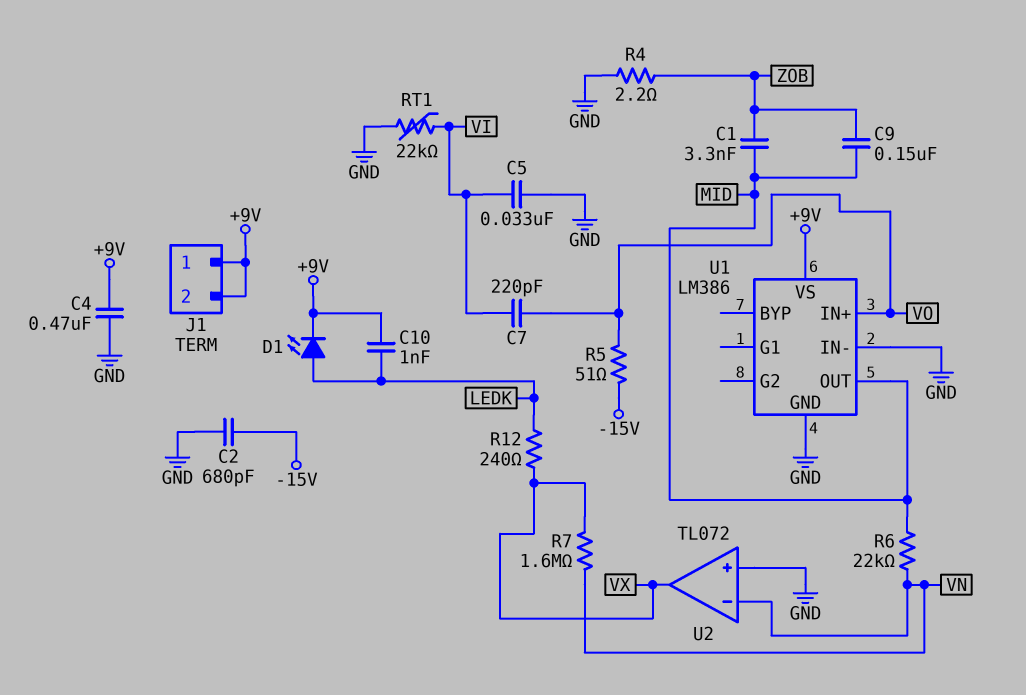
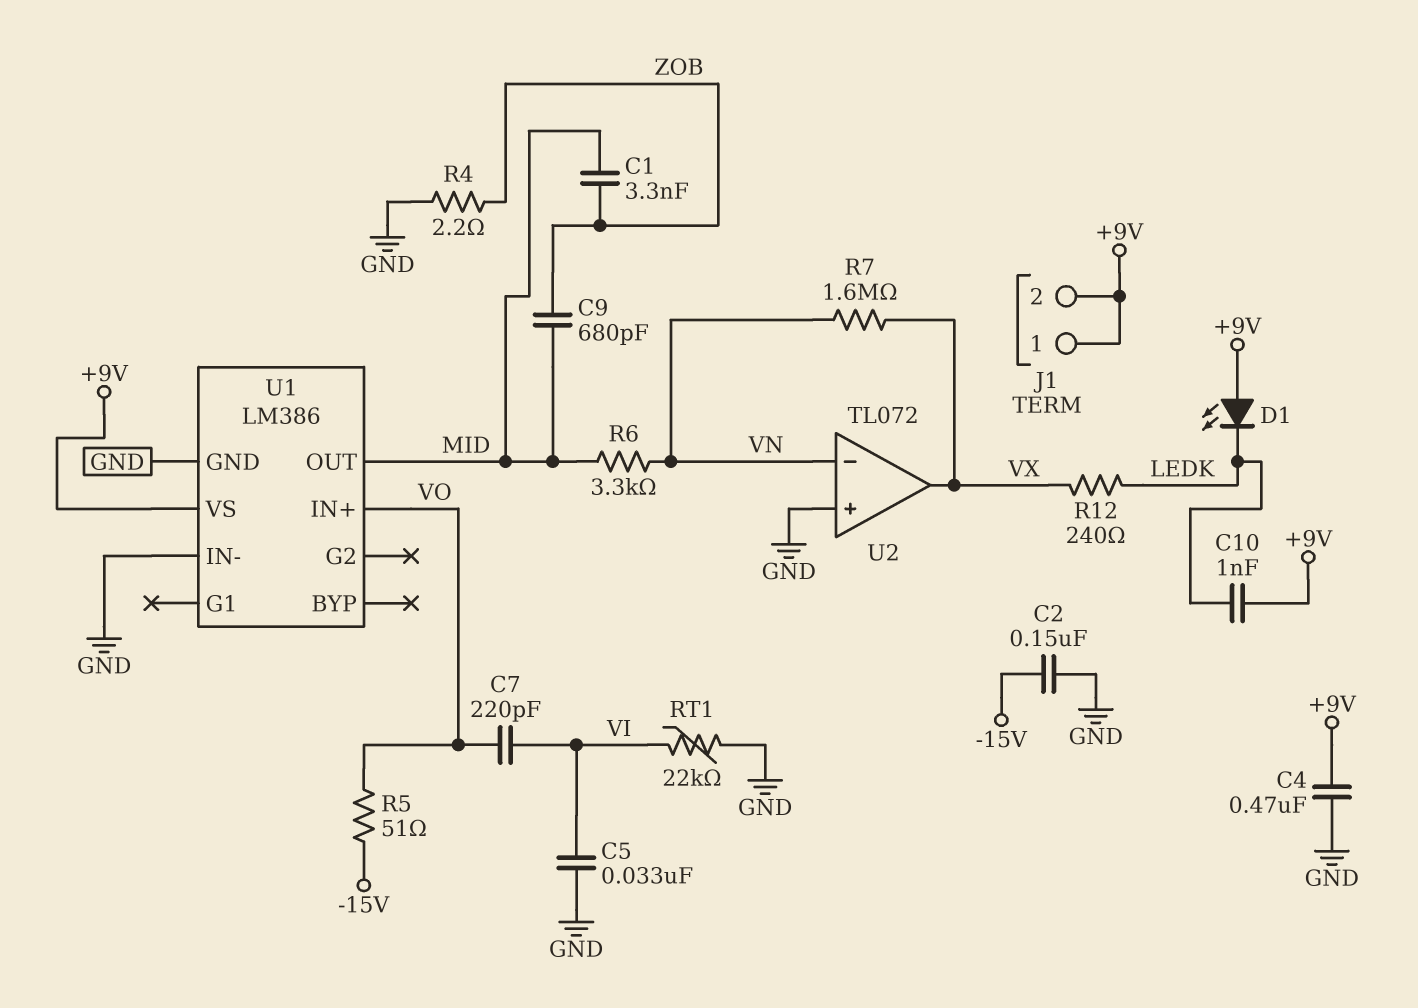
C2: 680pF (-15V, GND) -> 150nF (-15V, GND)
C9: 150nF (MID, ZOB) -> 680pF (MID, ZOB)
D1: LED (A LEDK, K +9V) -> LED (A +9V, K LEDK)
R6: 22k (MID, VN) -> 3.3k (MID, VN)

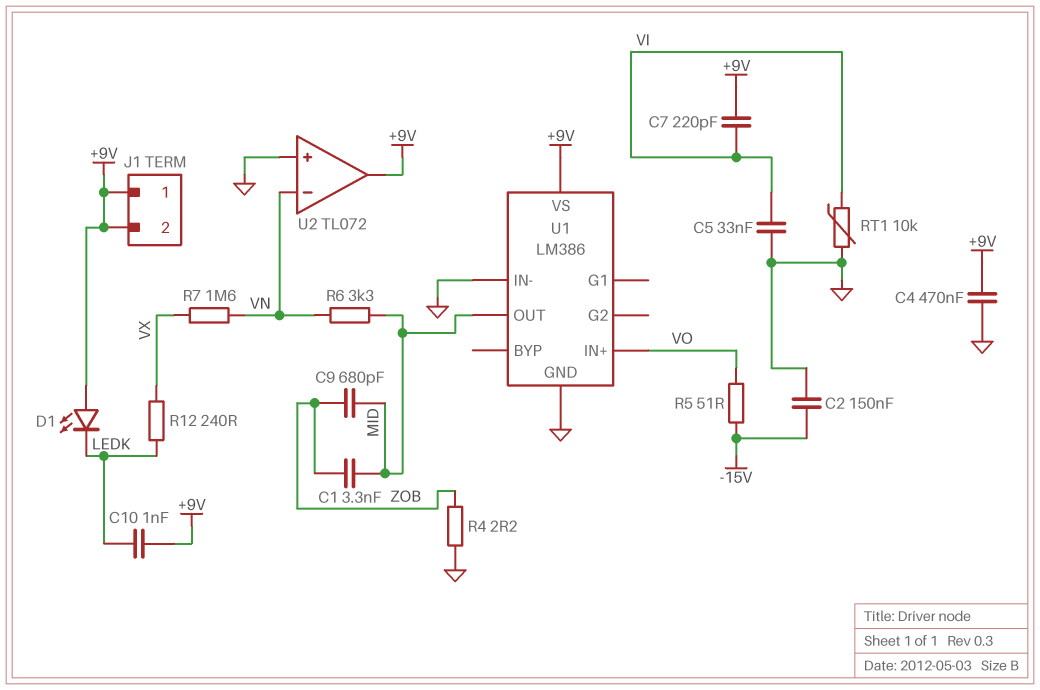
C7: 220pF (VI, VO) -> 220pF (+9V, VI)
RT1: 22k (GND, VI) -> 10k (GND, VI)
U2 pin out: VX -> +9V

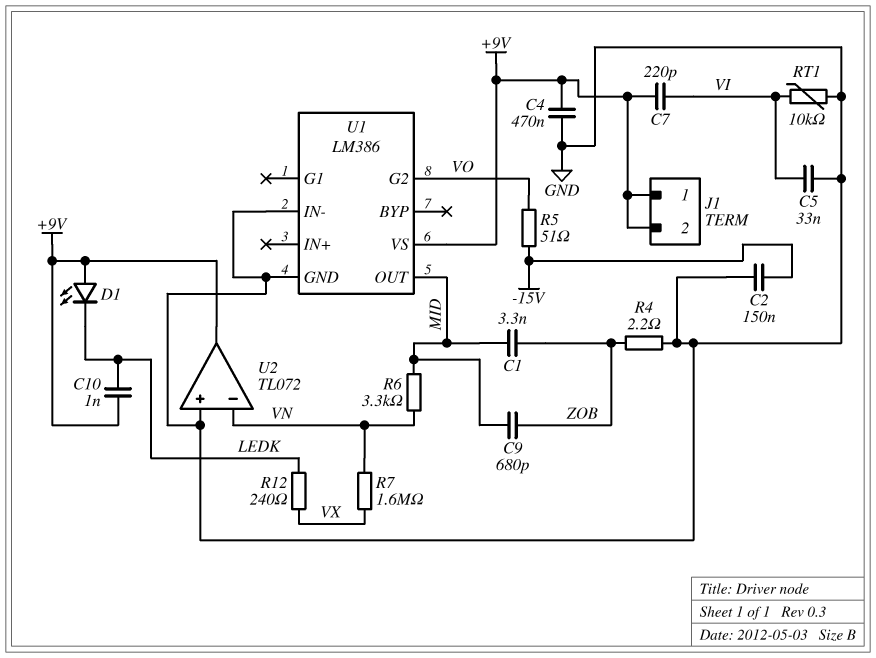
U1 pin G2: none -> VO
U1 pin IN+: VO -> none

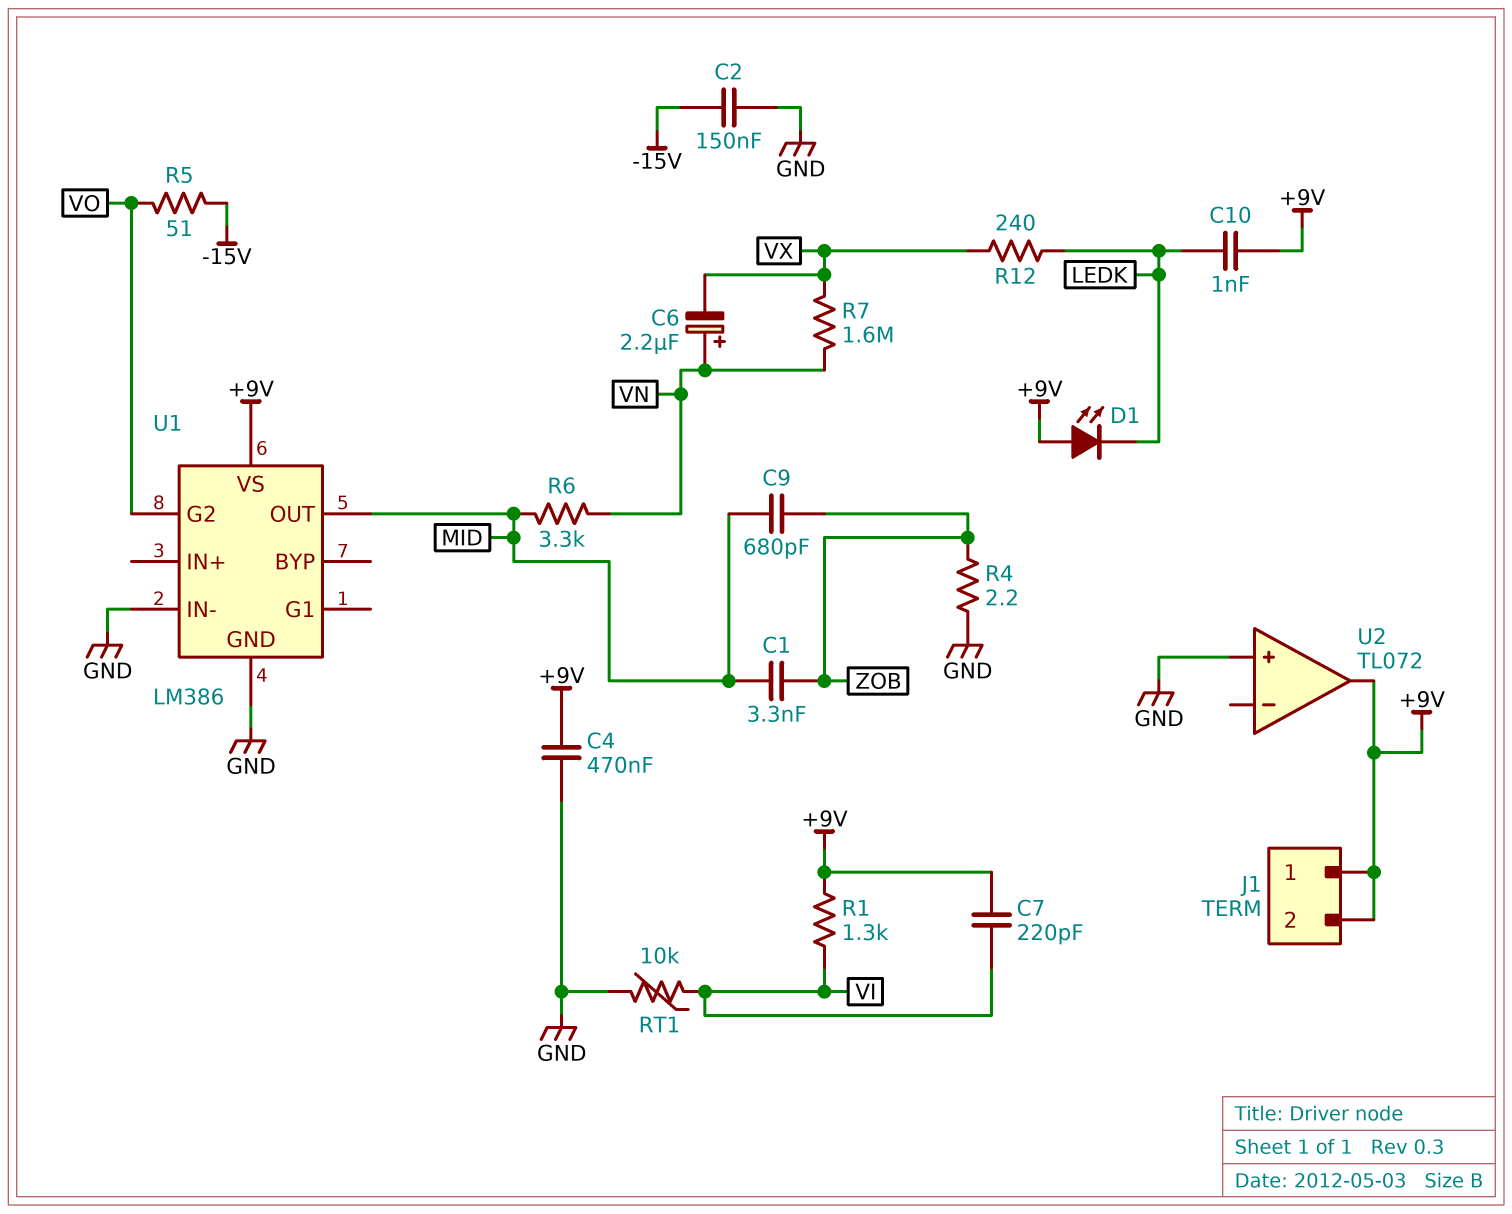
C5: 33nF (GND, VI) -> none
C6: none -> 2.2uF (plus VN, minus VX)
R1: none -> 1.3k (+9V, VI)
U2 pin in-: VN -> none

